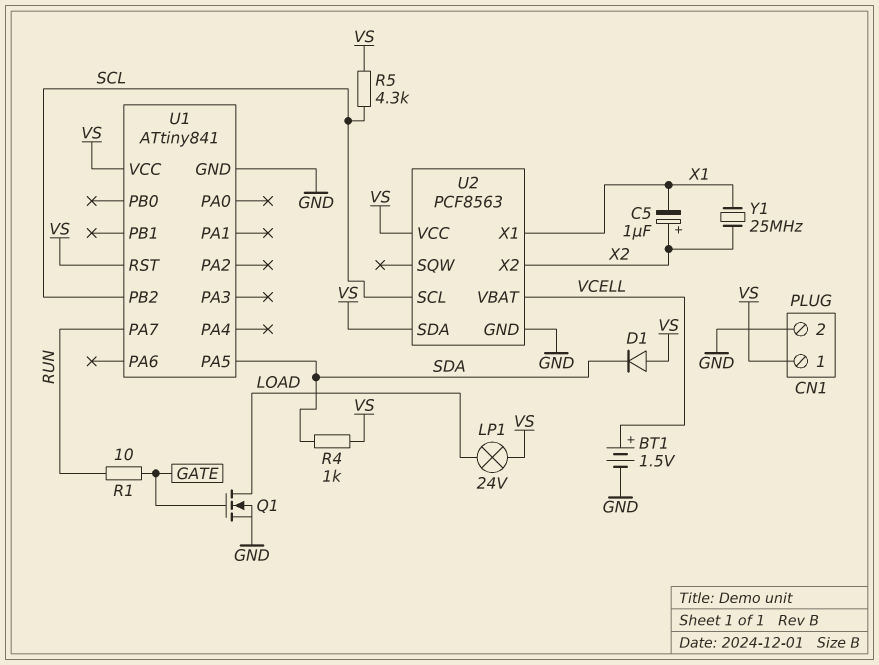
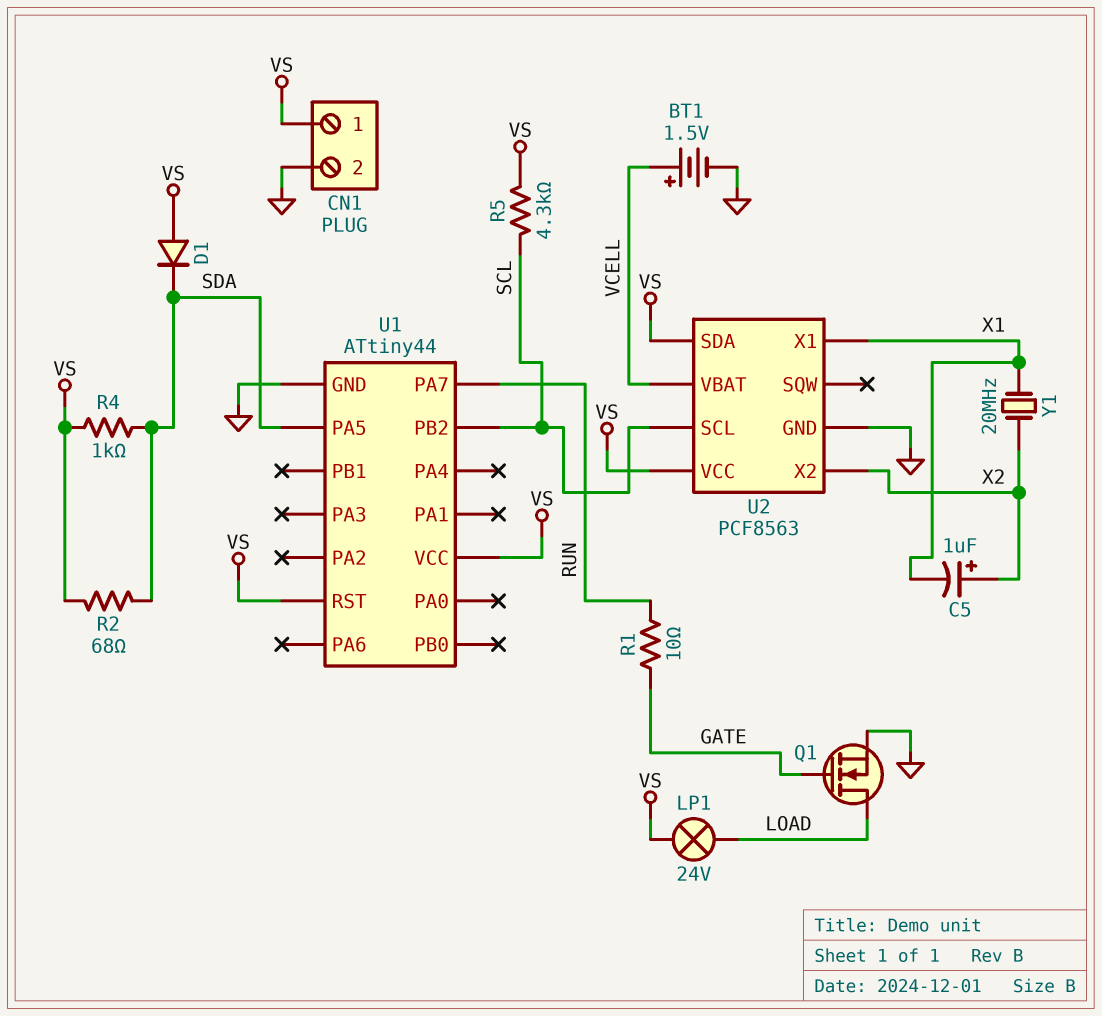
R2: none -> 68 (SDA, VS)
U1: ATtiny841 -> ATtiny44
Y1: 25MHz (X1, X2) -> 20MHz (X1, X2)

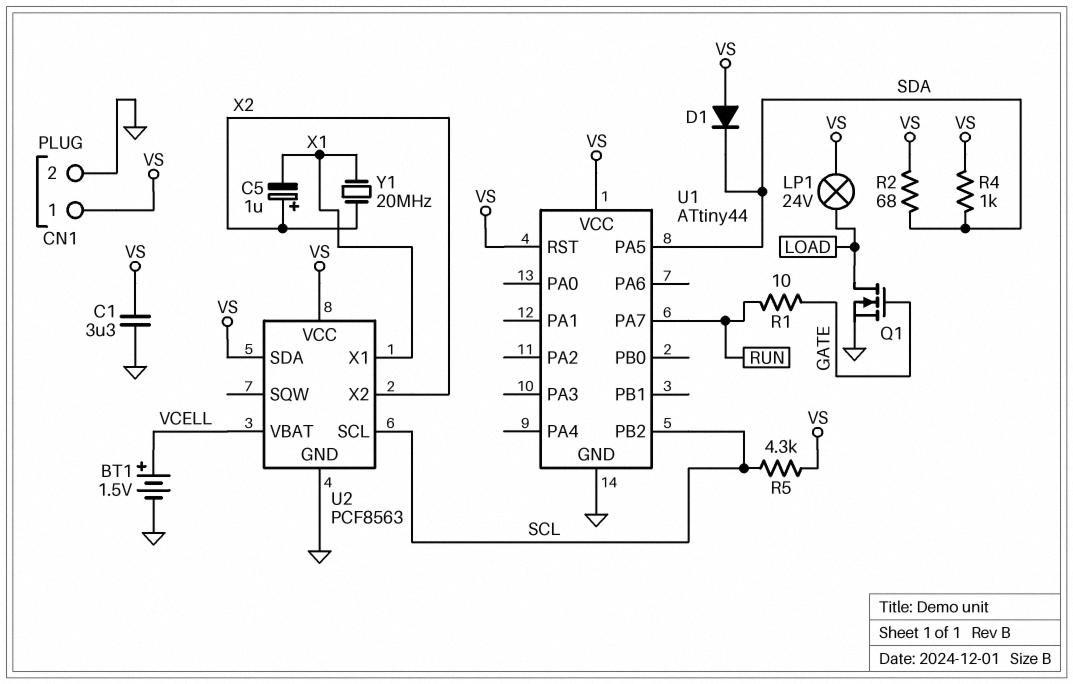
C1: none -> 3.3uF (GND, VS)

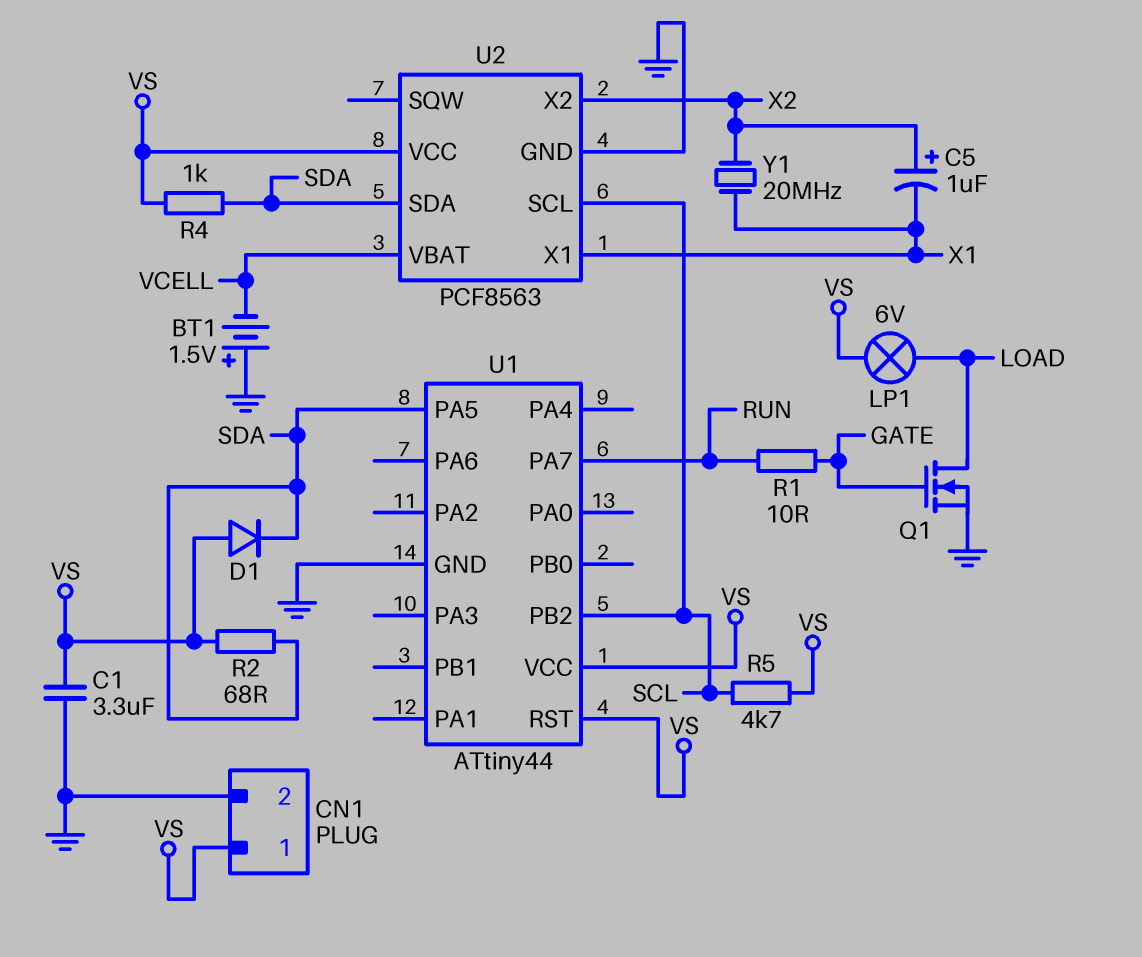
BT1: 1.5V (plus VCELL, minus GND) -> 1.5V (plus GND, minus VCELL)
LP1: lamp 24V (LOAD, VS) -> lamp 6V (LOAD, VS)
R5: 4.3k (SCL, VS) -> 4.7k (SCL, VS)
U2 pin SDA: VS -> SDA

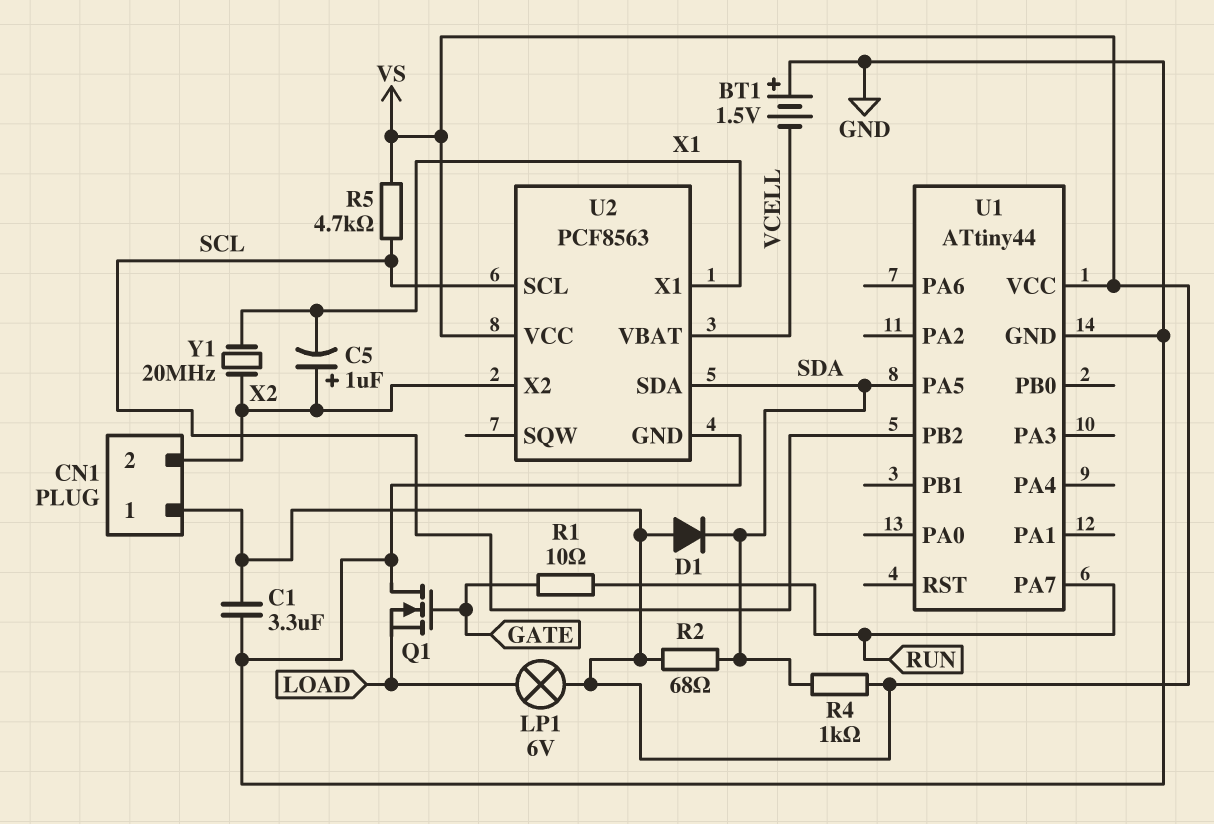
CN1 pin 2: GND -> X2
Q1: NMOS (G GATE, D LOAD, S GND) -> NMOS (G GATE, D GND, S LOAD)
U1 pin RST: VS -> none

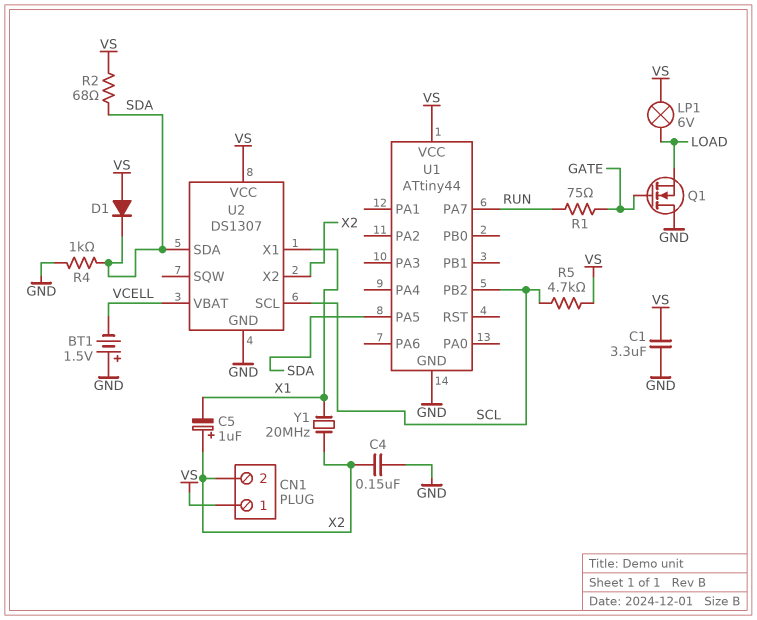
C4: none -> 150nF (GND, X2)
R1: 10 (GATE, RUN) -> 75 (GATE, RUN)
R4: 1k (SDA, VS) -> 1k (GND, SDA)
U2: PCF8563 -> DS1307

